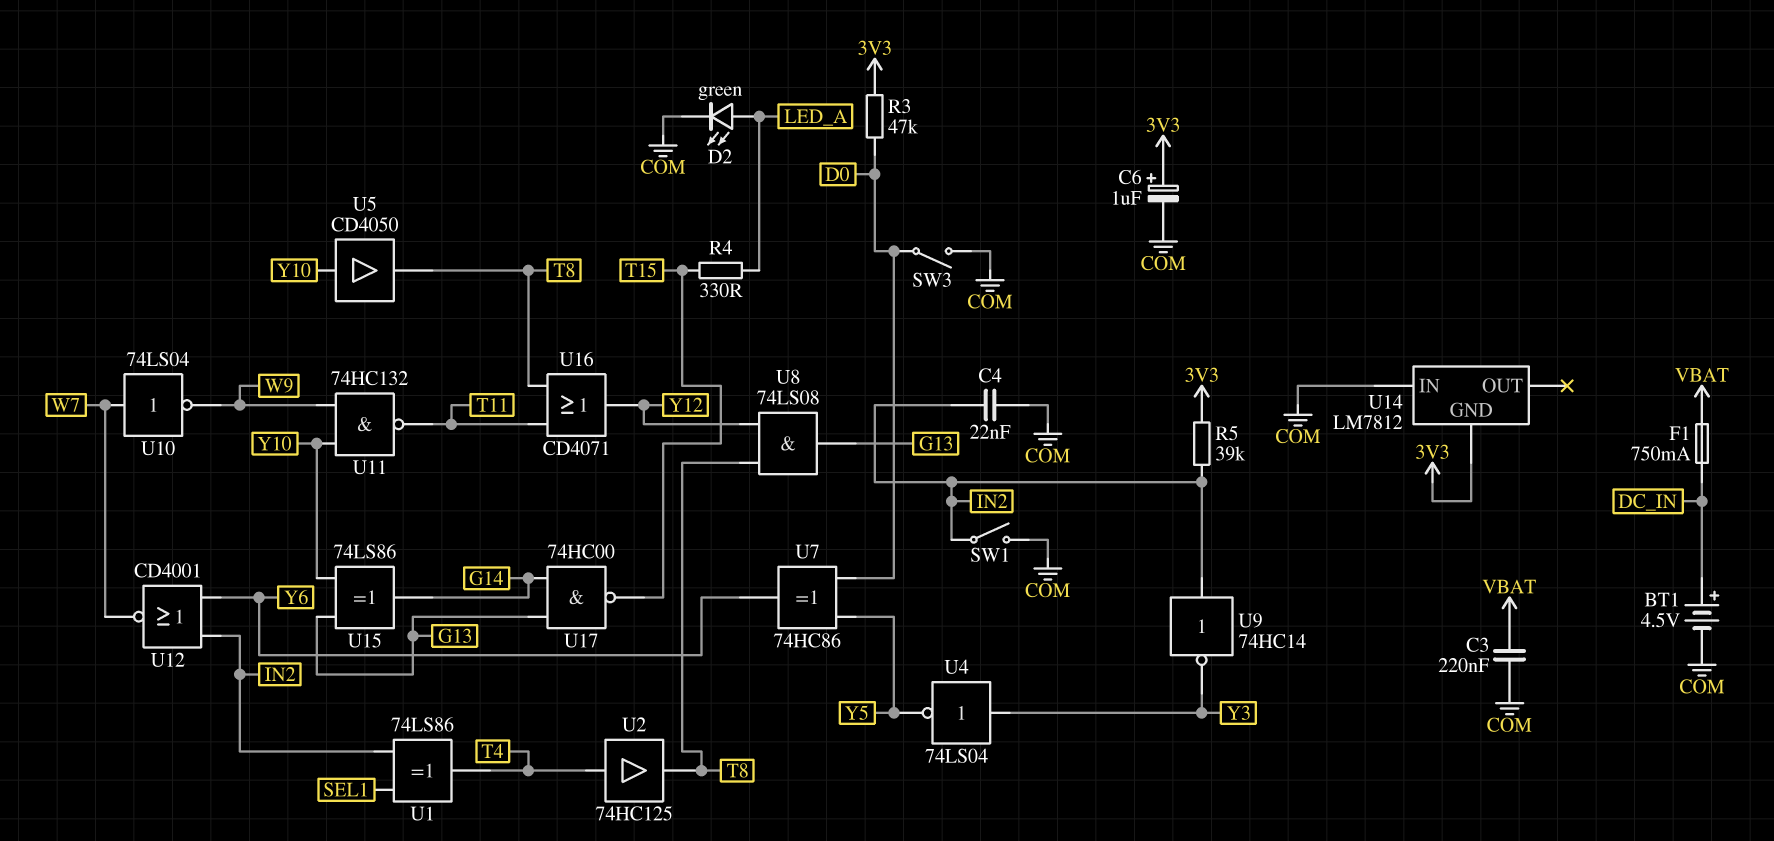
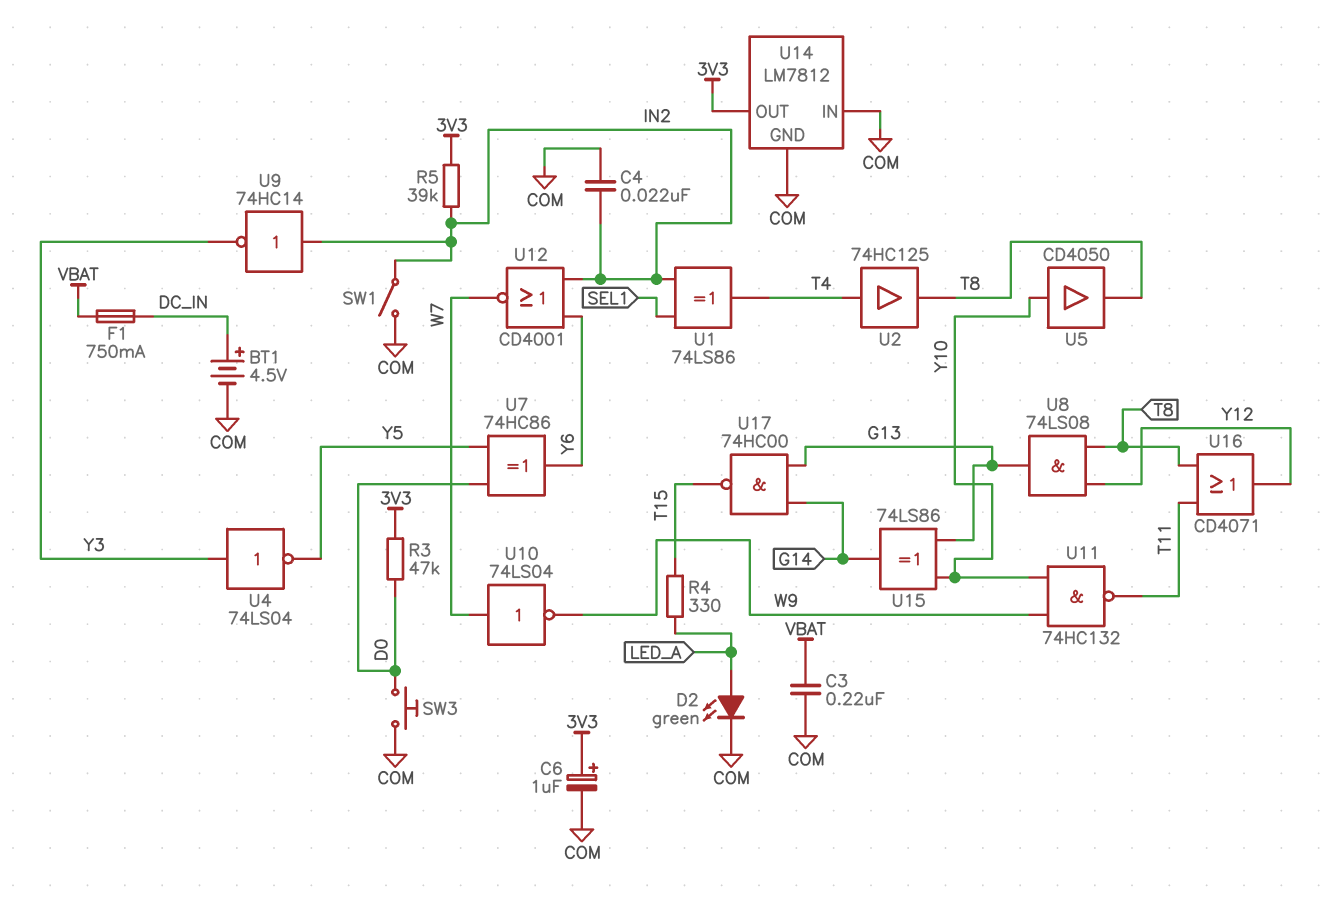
SW3: switch (COM, D0) -> button (COM, D0)
U14 pin GND: 3V3 -> COM
U14 pin OUT: none -> 3V3

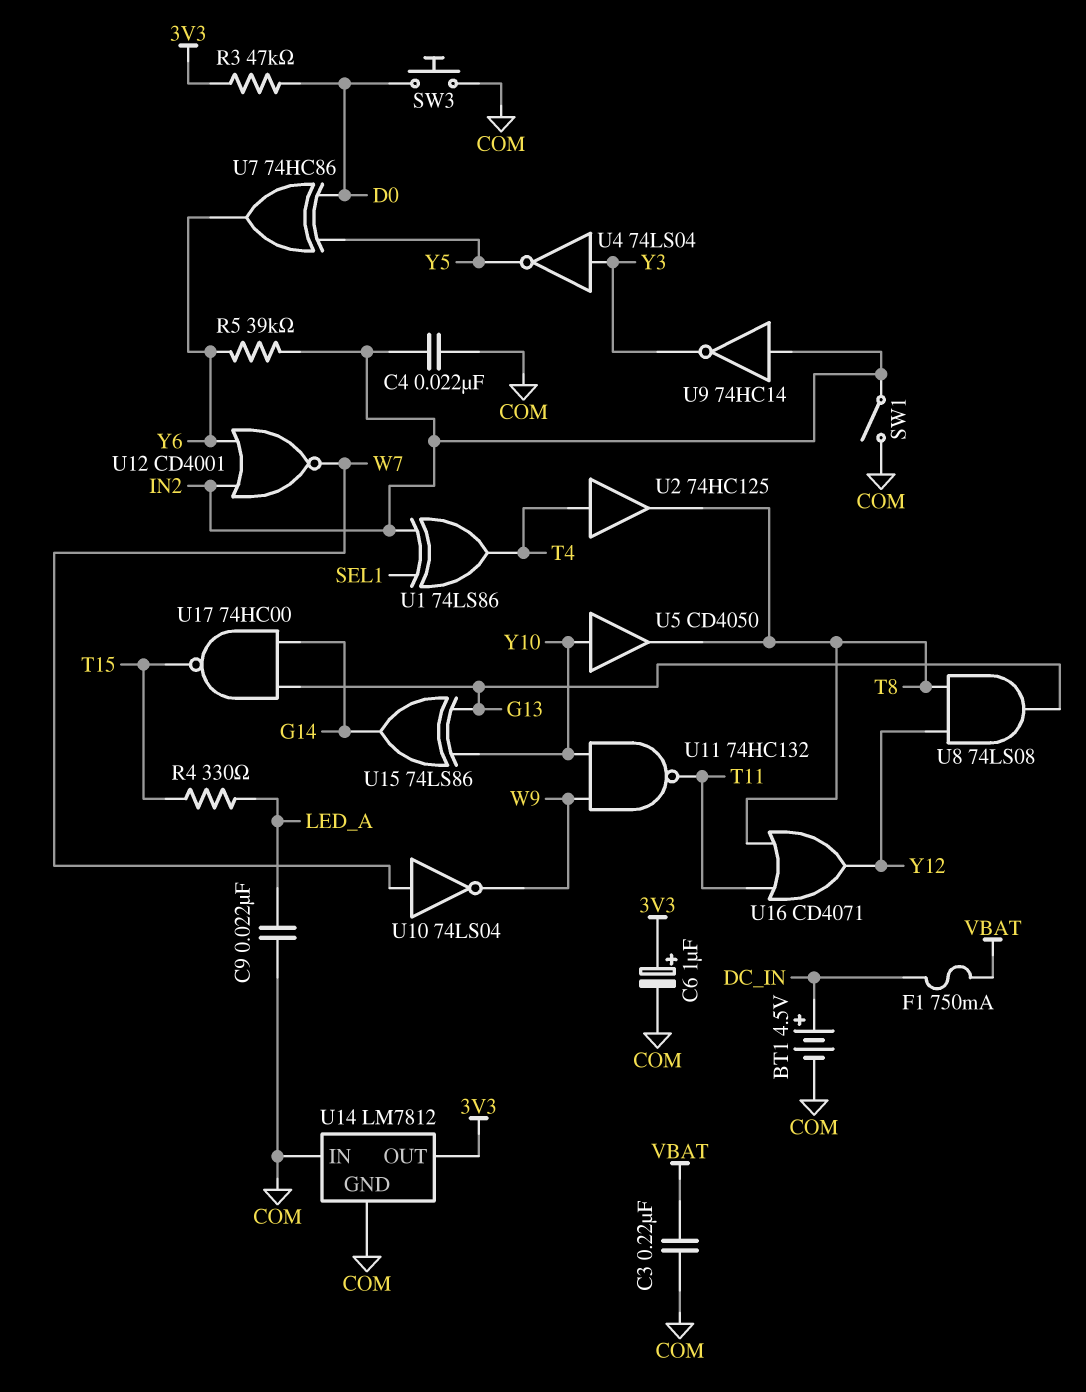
C9: none -> 22nF (COM, LED_A)
D2: LED green (A LED_A, K COM) -> none
R5: 39k (3V3, IN2) -> 39k (IN2, Y6)

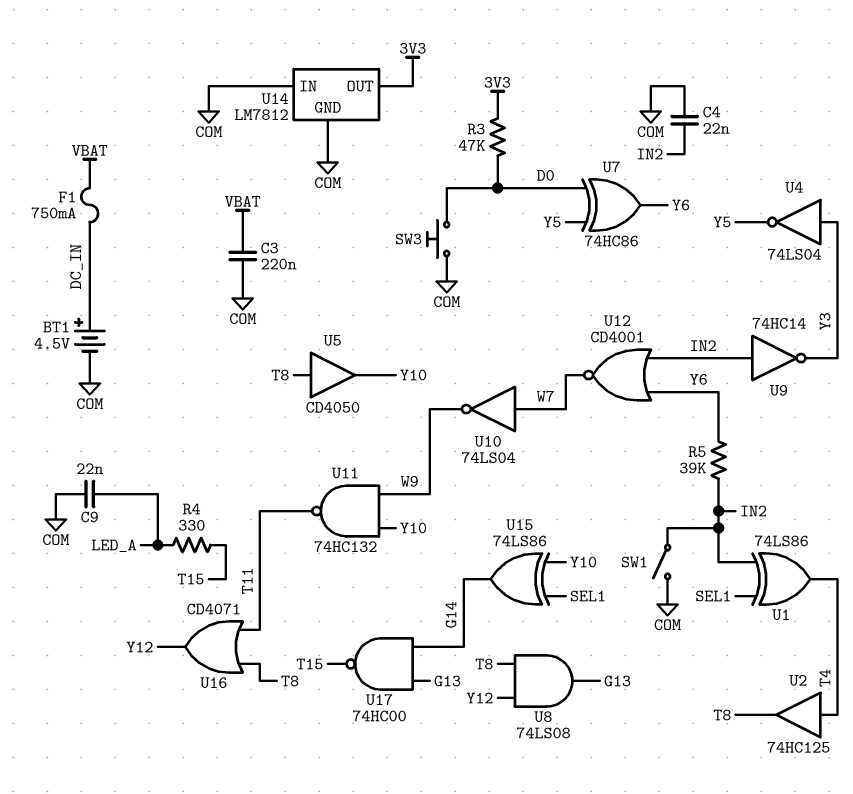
C6: 1uF (plus 3V3, minus COM) -> none
U5: buffer CD4050 (in Y10, out T8) -> buffer CD4050 (in T8, out Y10)
U15: XOR 74LS86 (in G13, in Y10, out G14) -> XOR 74LS86 (in SEL1, in Y10, out G14)

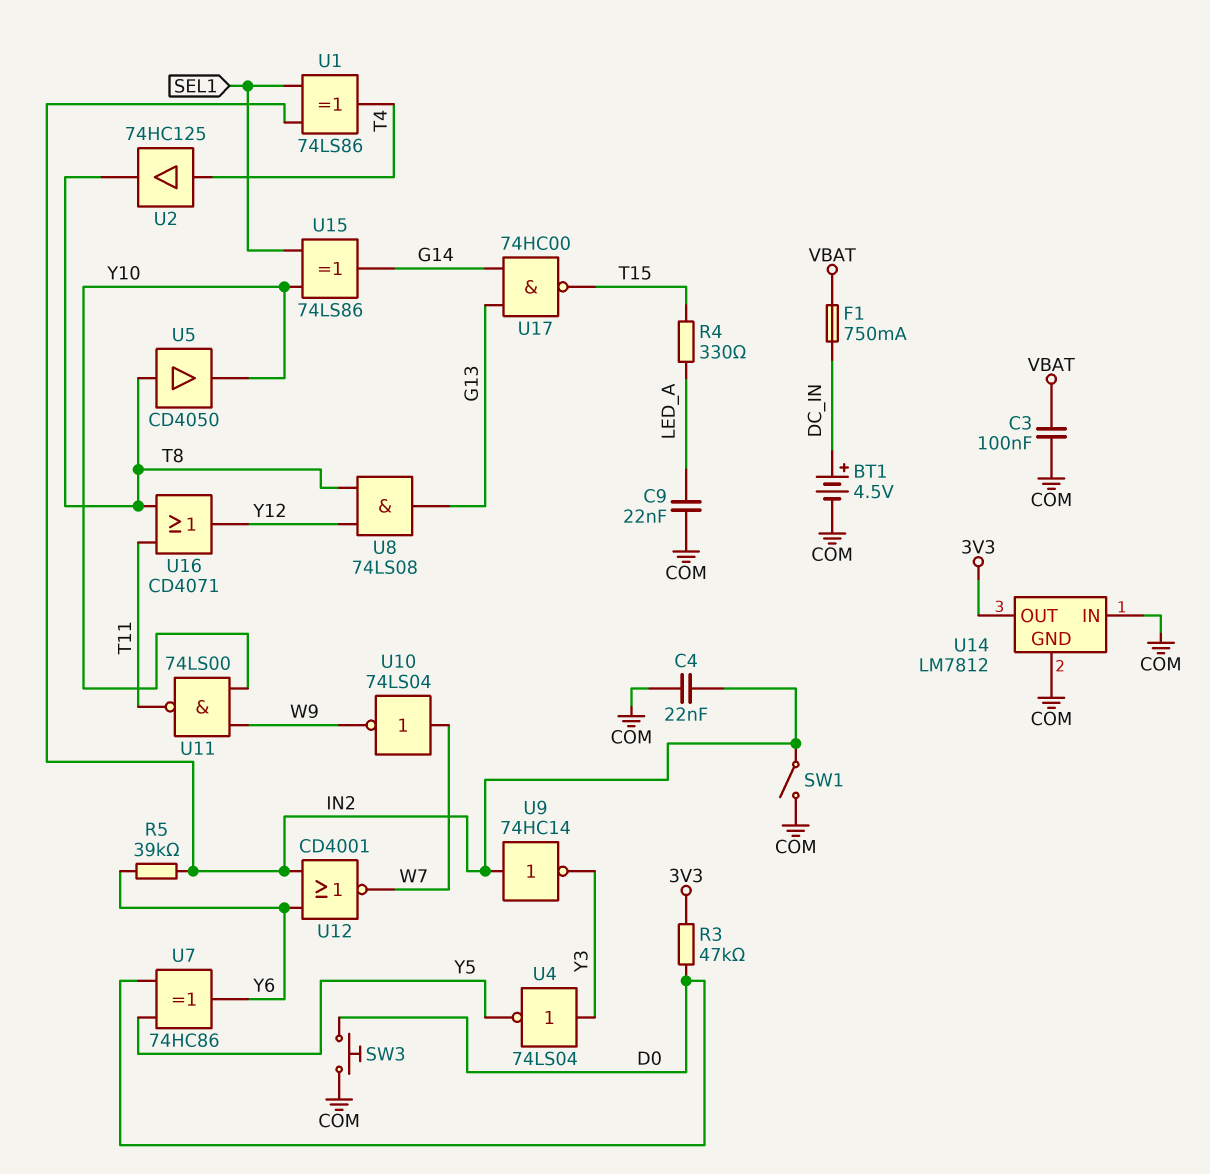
C3: 220nF (COM, VBAT) -> 100nF (COM, VBAT)
U11: NAND 74HC132 (in W9, in Y10, out T11) -> NAND 74LS00 (in W9, in Y10, out T11)

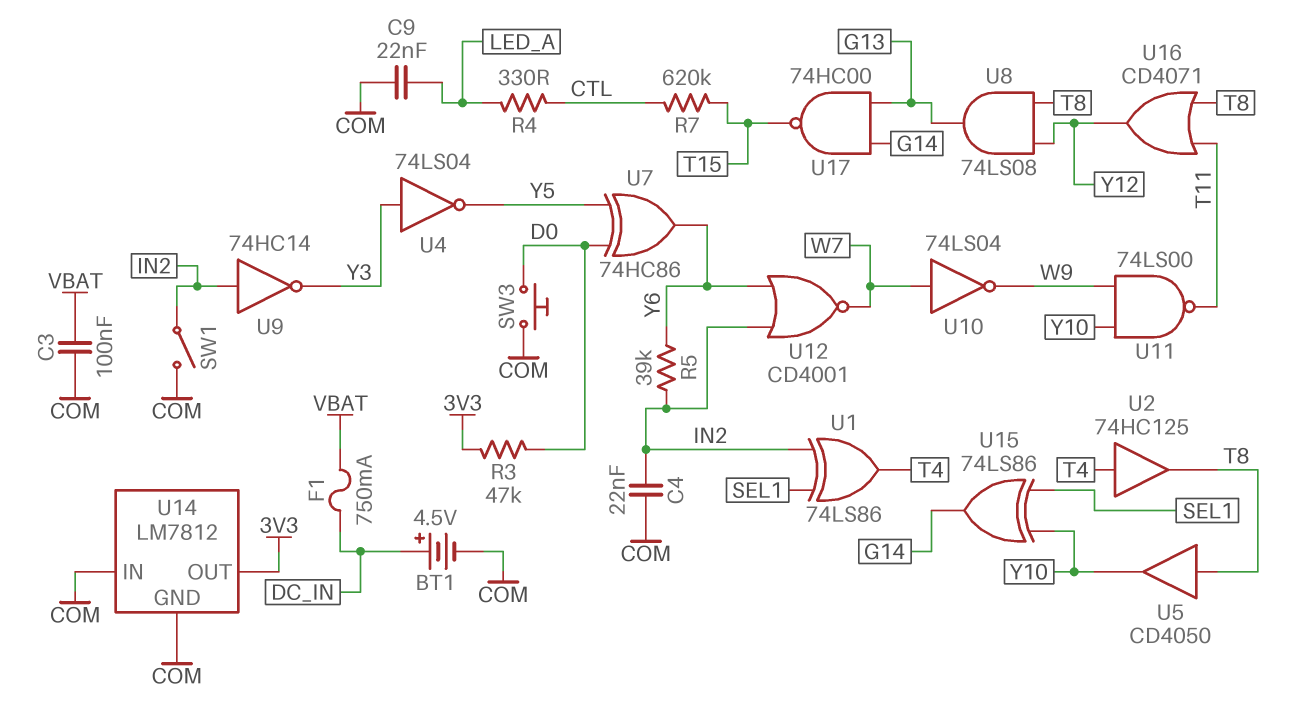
R4: 330 (LED_A, T15) -> 330 (CTL, LED_A)
R7: none -> 620k (CTL, T15)

